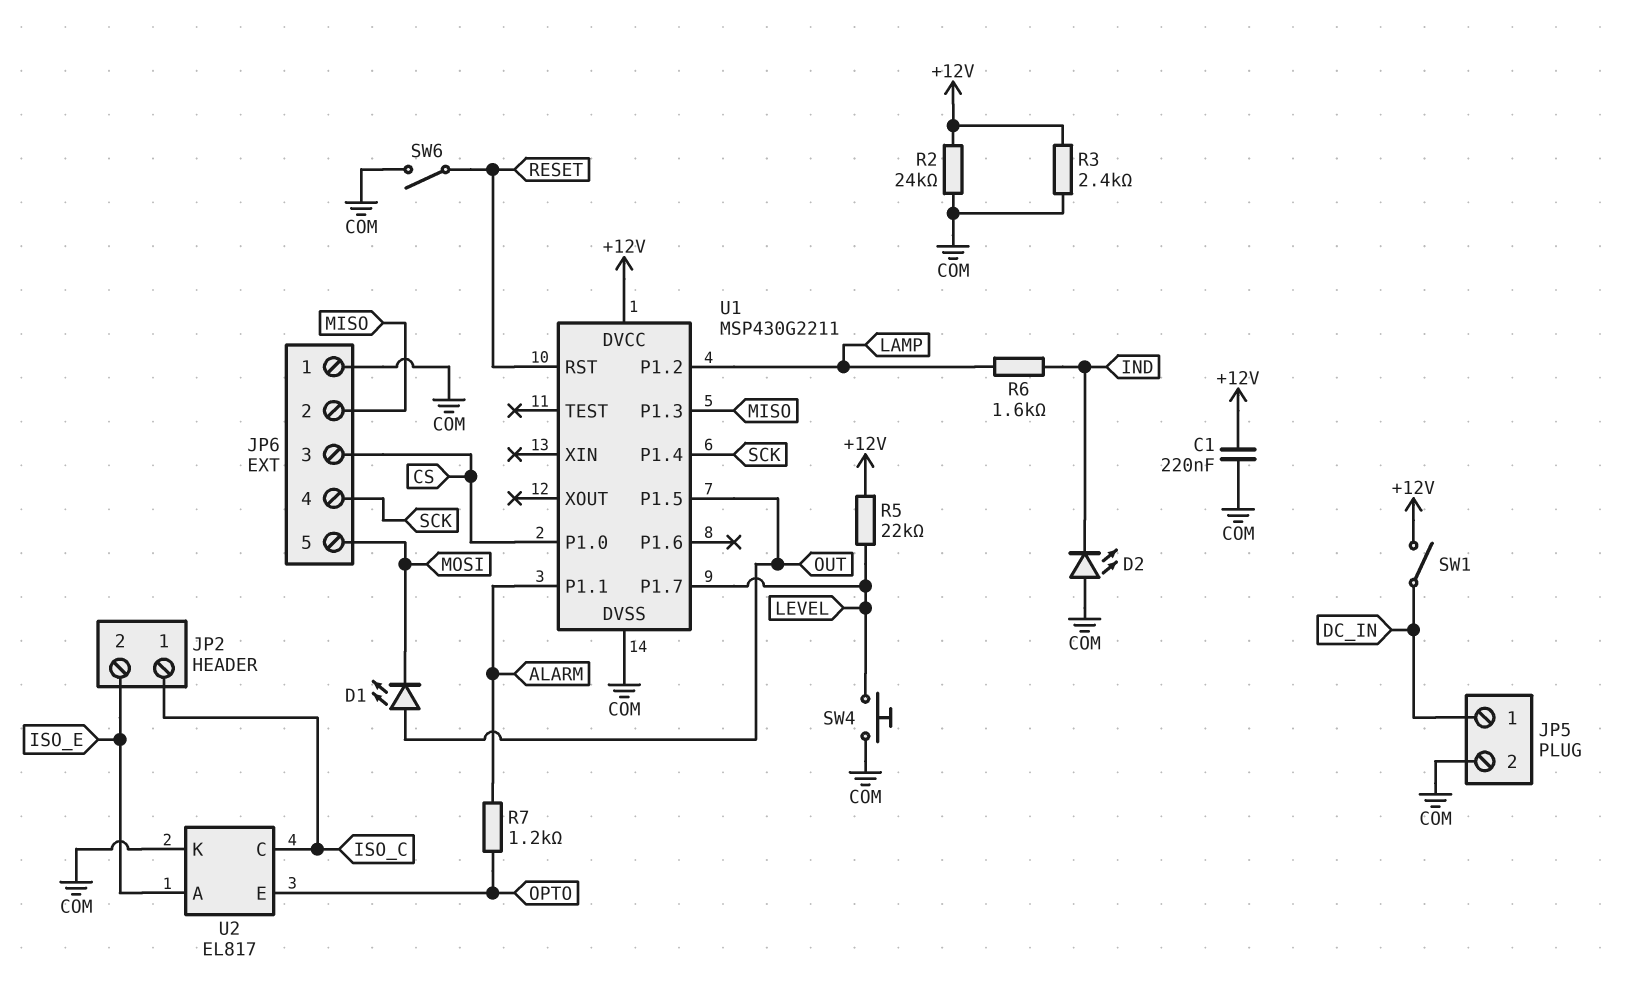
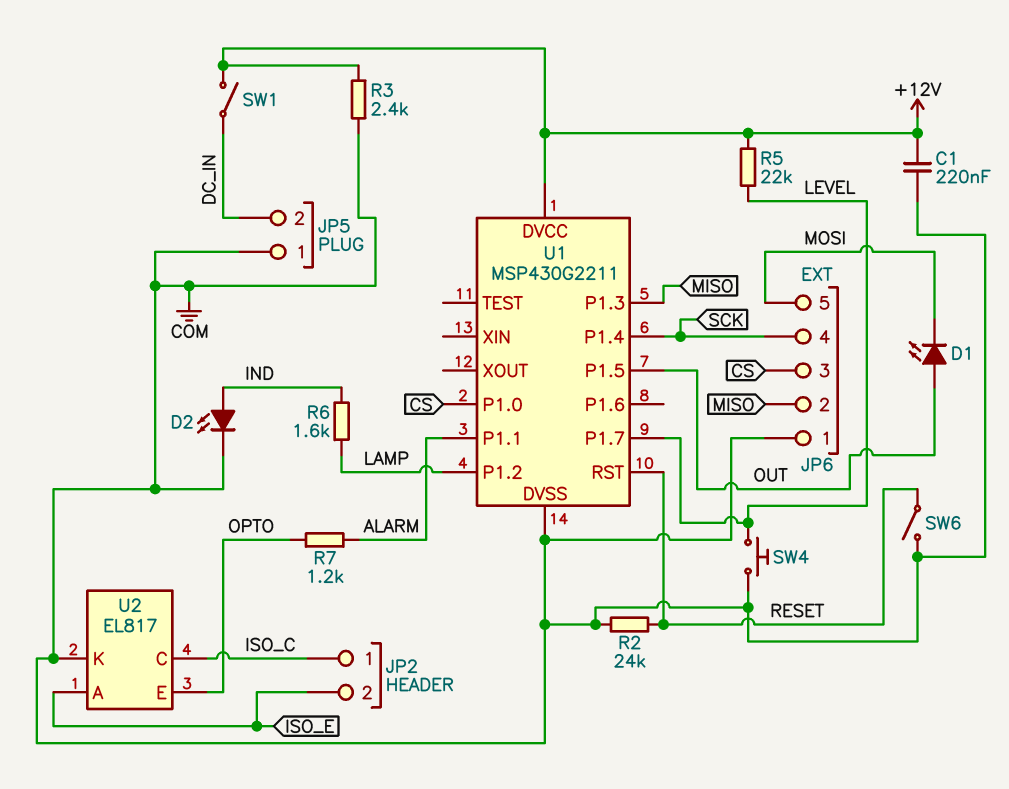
D2: LED (A COM, K IND) -> LED (A IND, K COM)
JP5 pin 1: DC_IN -> COM
JP5 pin 2: COM -> DC_IN
R2: 24k (+12V, COM) -> 24k (COM, RESET)

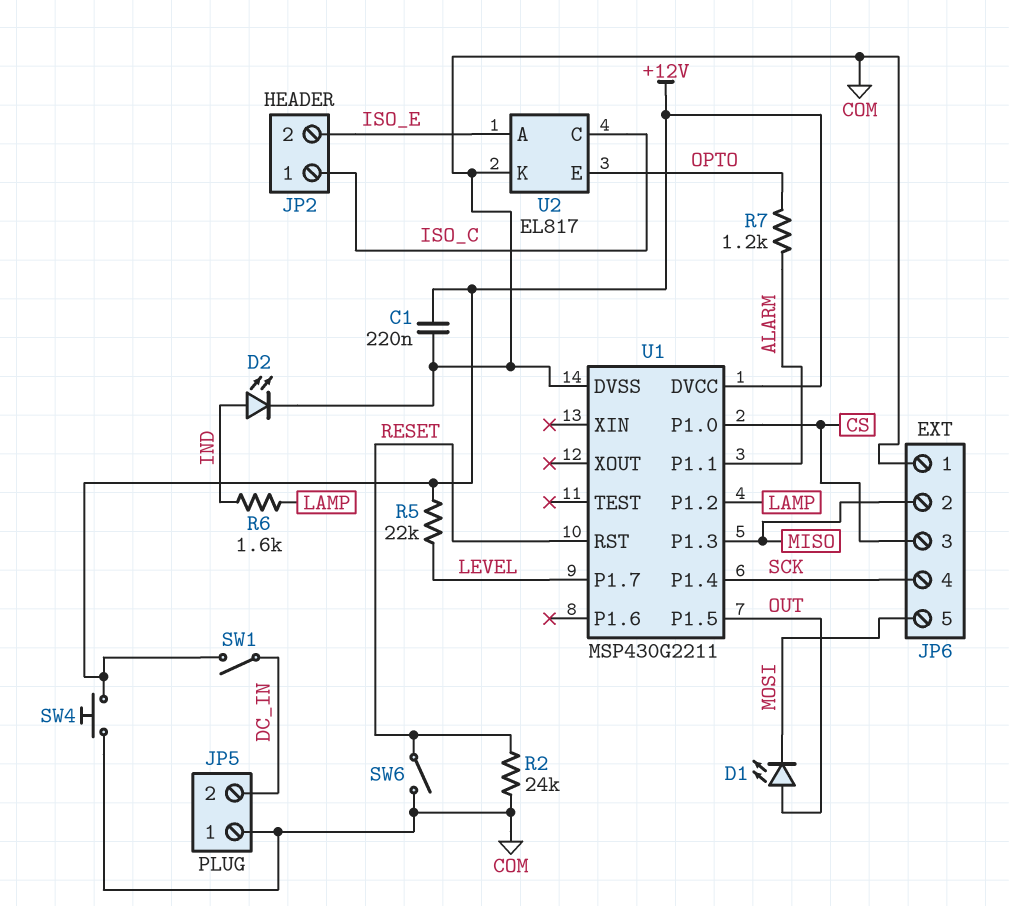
R3: 2.4k (+12V, COM) -> none
SW4: button (COM, LEVEL) -> button (+12V, COM)

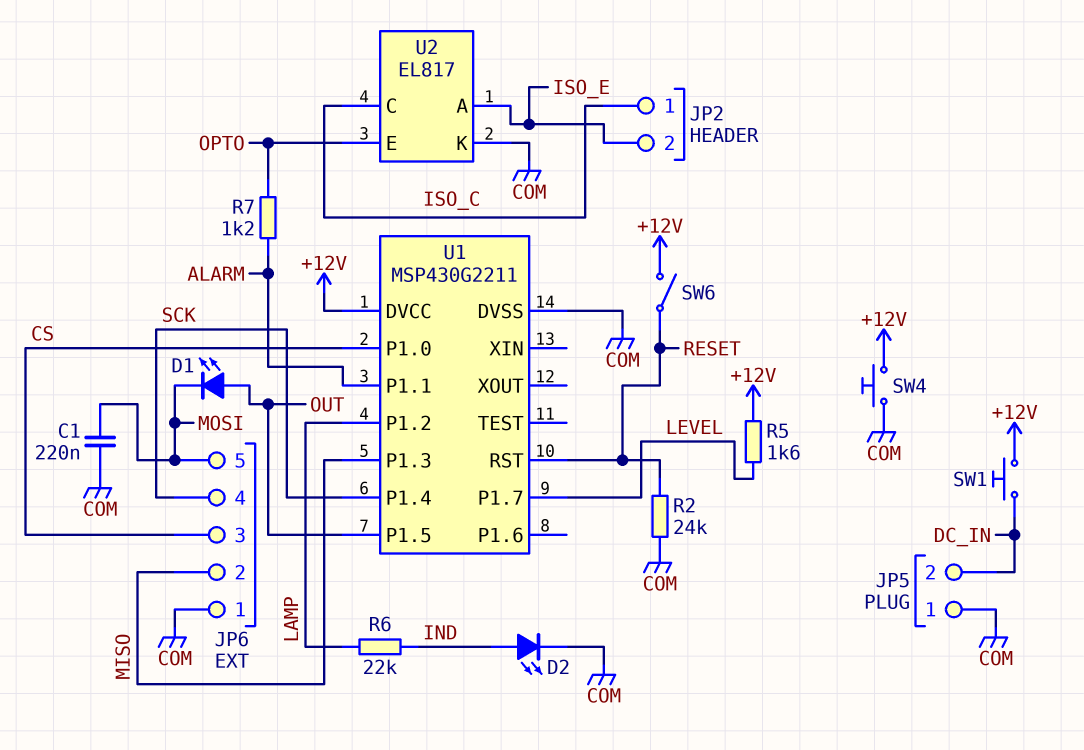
C1: 220nF (+12V, COM) -> 220nF (COM, MOSI)
R5: 22k (+12V, LEVEL) -> 1.6k (+12V, LEVEL)
R6: 1.6k (IND, LAMP) -> 22k (IND, LAMP)
SW1: switch (+12V, DC_IN) -> button (+12V, DC_IN)
SW6: switch (COM, RESET) -> switch (+12V, RESET)

